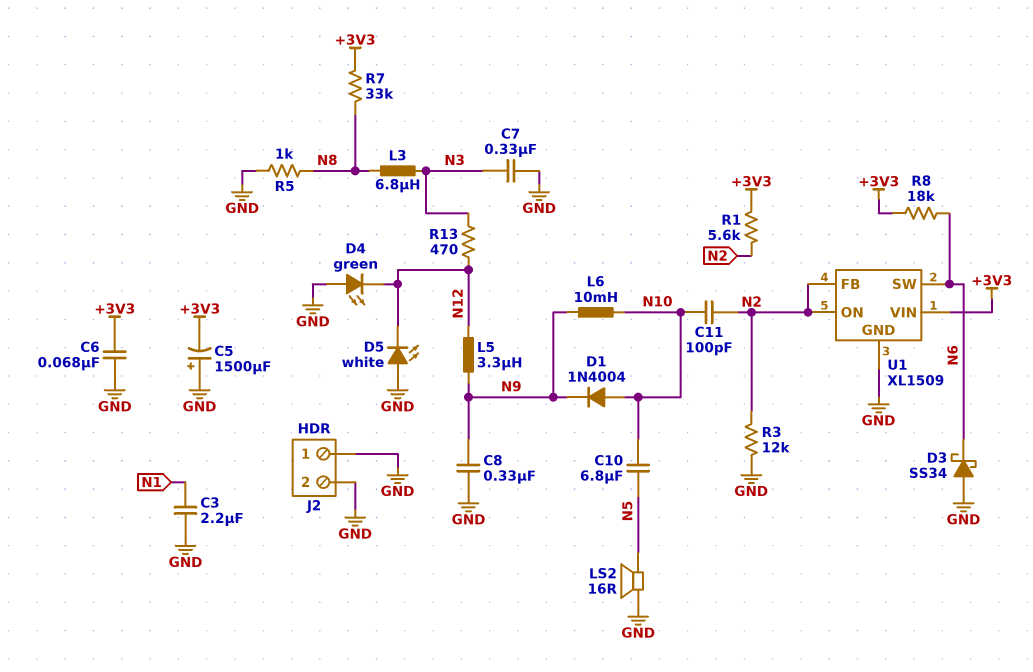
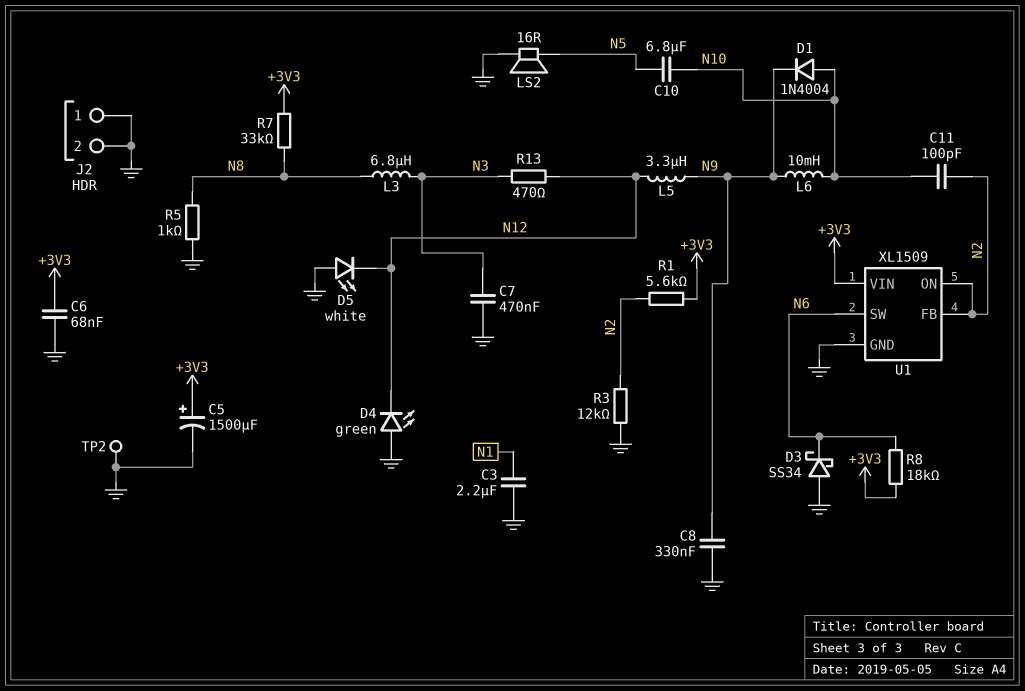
C5: 1500uF (plus GND, minus +3V3) -> 1500uF (plus +3V3, minus GND)
C7: 330nF (GND, N3) -> 470nF (GND, N3)
TP2: none -> test point (GND)

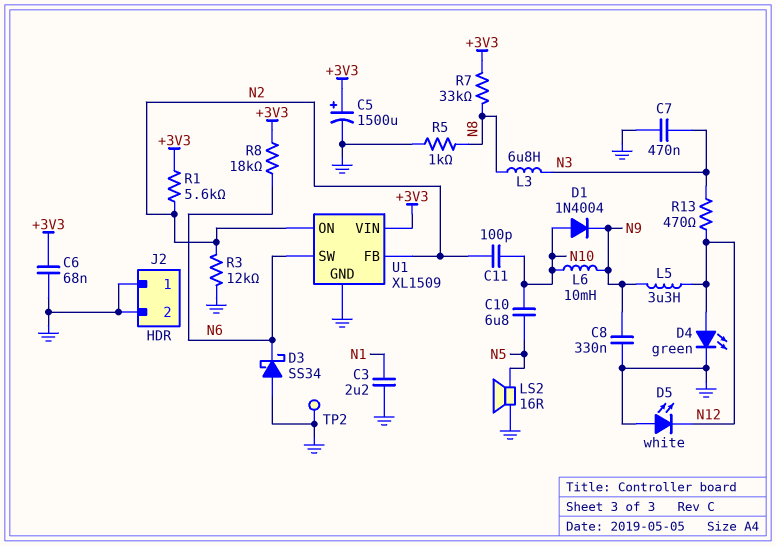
D4: LED green (A GND, K N12) -> LED green (A N12, K GND)

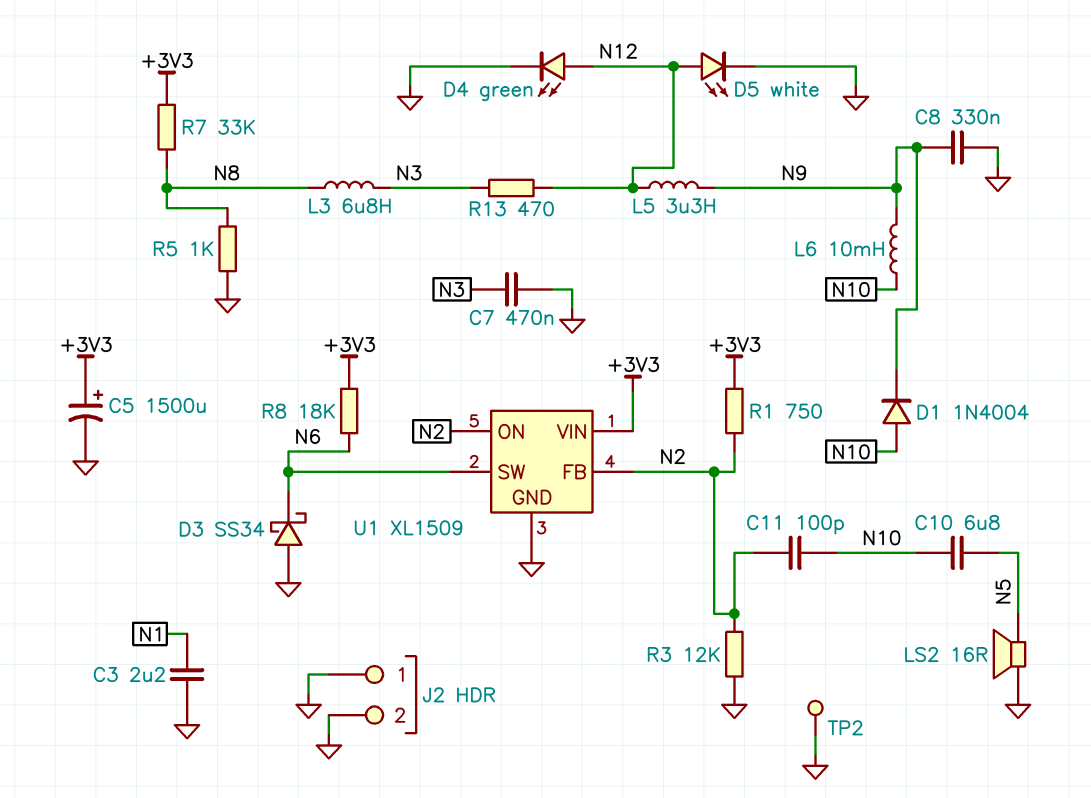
C6: 68nF (+3V3, GND) -> none
D5: LED white (A GND, K N12) -> LED white (A N12, K GND)
R1: 5.6k (+3V3, N2) -> 750 (+3V3, N2)

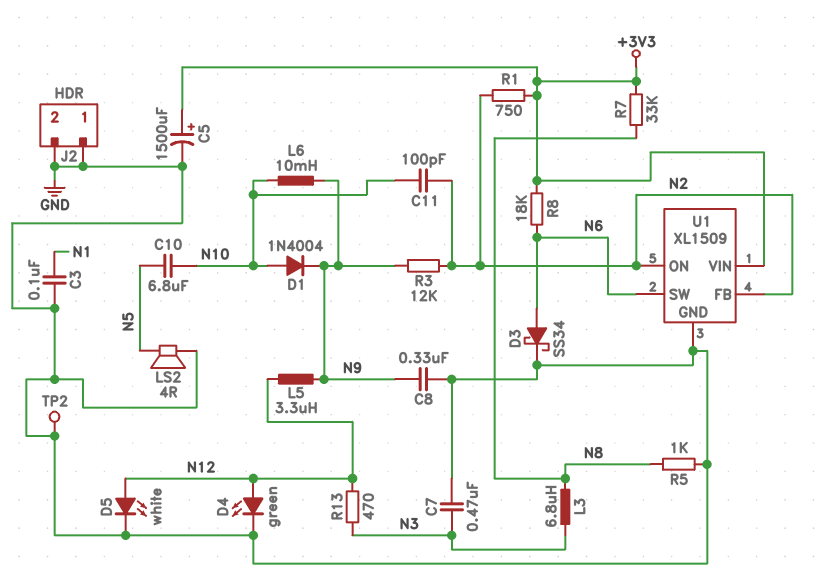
C3: 2.2uF (GND, N1) -> 100nF (GND, N1)
D3: schottky SS34 (A GND, K N6) -> schottky SS34 (A N6, K GND)
LS2: speaker 16R (GND, N5) -> speaker 4R (GND, N5)
R3: 12k (GND, N2) -> 12k (N2, N9)

